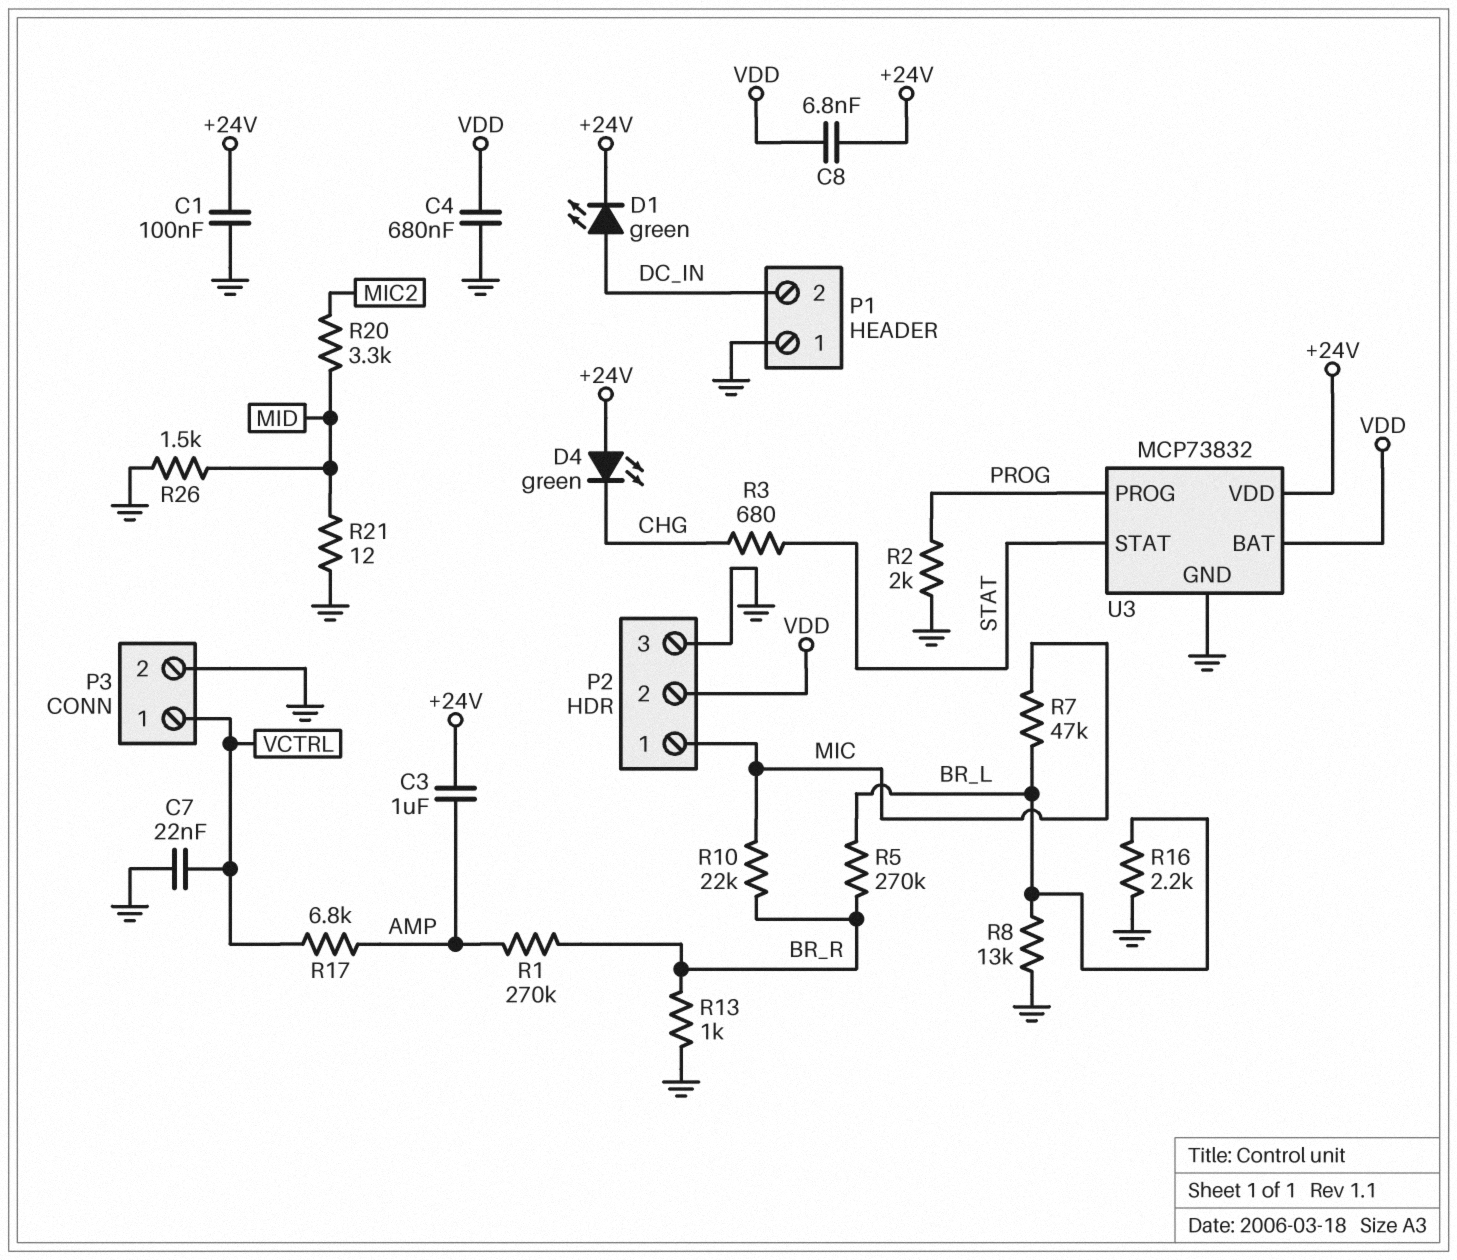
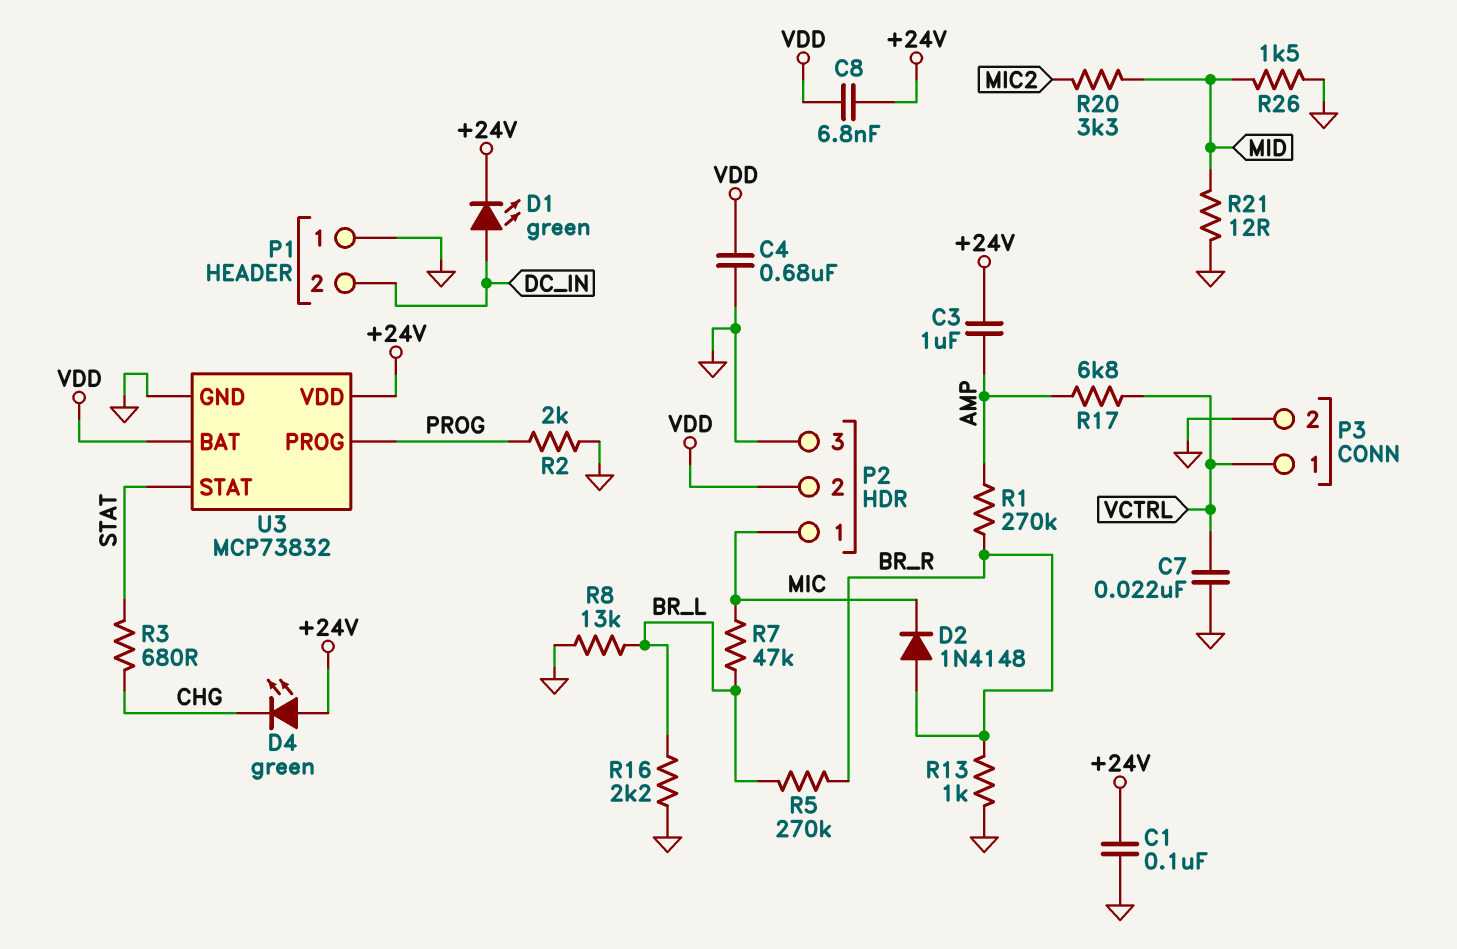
D2: none -> diode 1N4148 (A BR_R, K MIC)
R10: 22k (BR_R, MIC) -> none

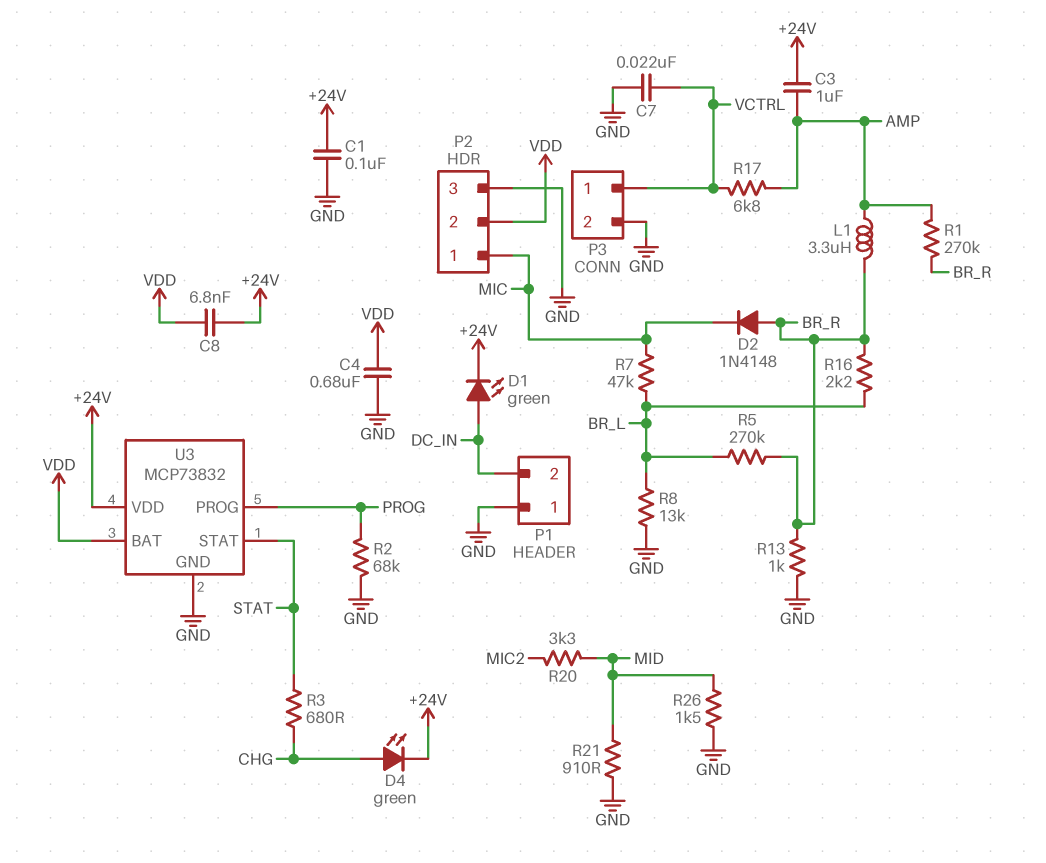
D4: LED green (A +24V, K CHG) -> LED green (A CHG, K +24V)
L1: none -> 3.3uH (AMP, BR_R)
R2: 2k (GND, PROG) -> 68k (GND, PROG)
R16: 2.2k (BR_L, GND) -> 2.2k (BR_L, BR_R)
R21: 12 (GND, MID) -> 910 (GND, MID)

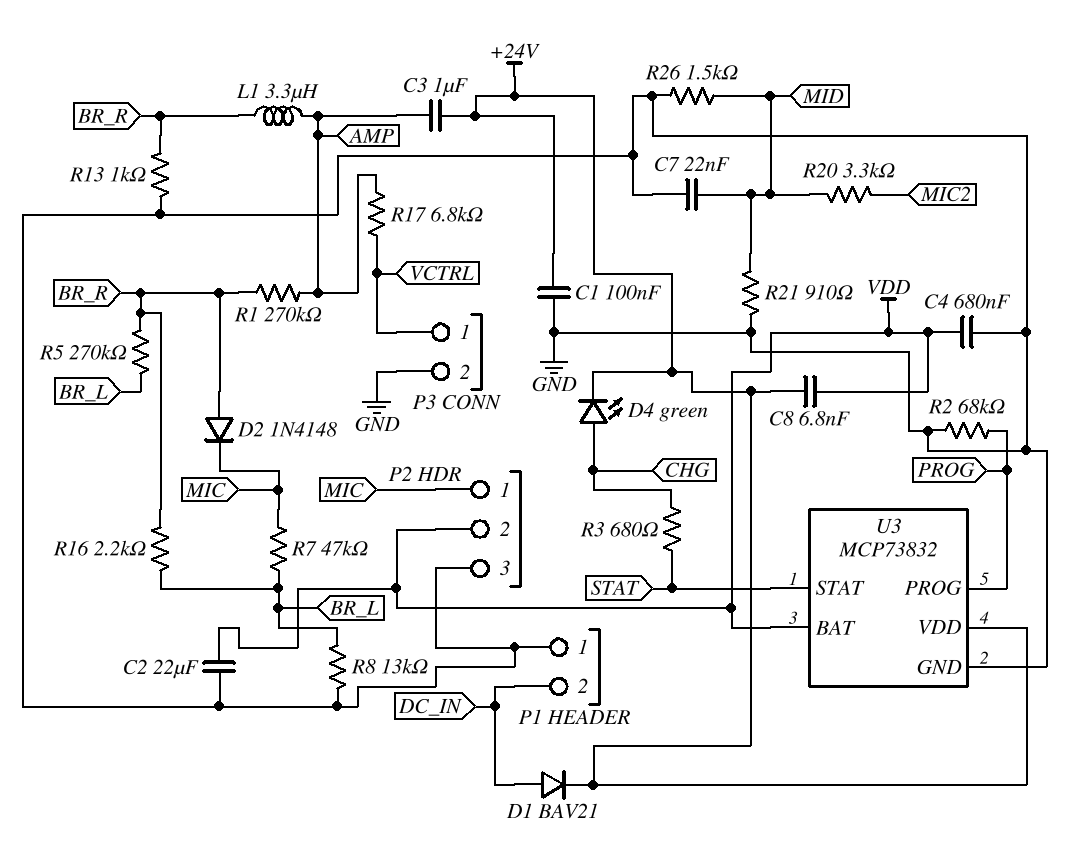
C2: none -> 22uF (GND, VDD)
C7: 22nF (GND, VCTRL) -> 22nF (GND, MID)
D1: LED green (A DC_IN, K +24V) -> diode BAV21 (A DC_IN, K +24V)

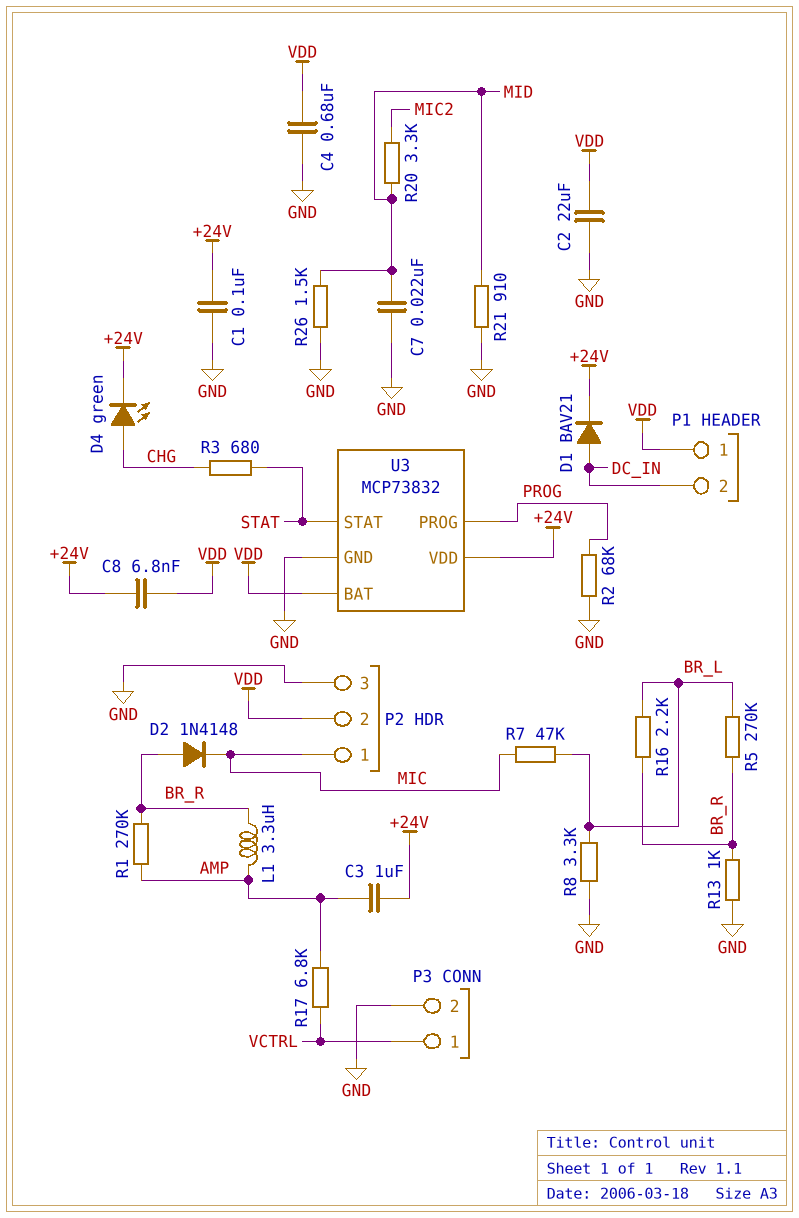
P1 pin 1: GND -> VDD
R8: 13k (BR_L, GND) -> 3.3k (BR_L, GND)

